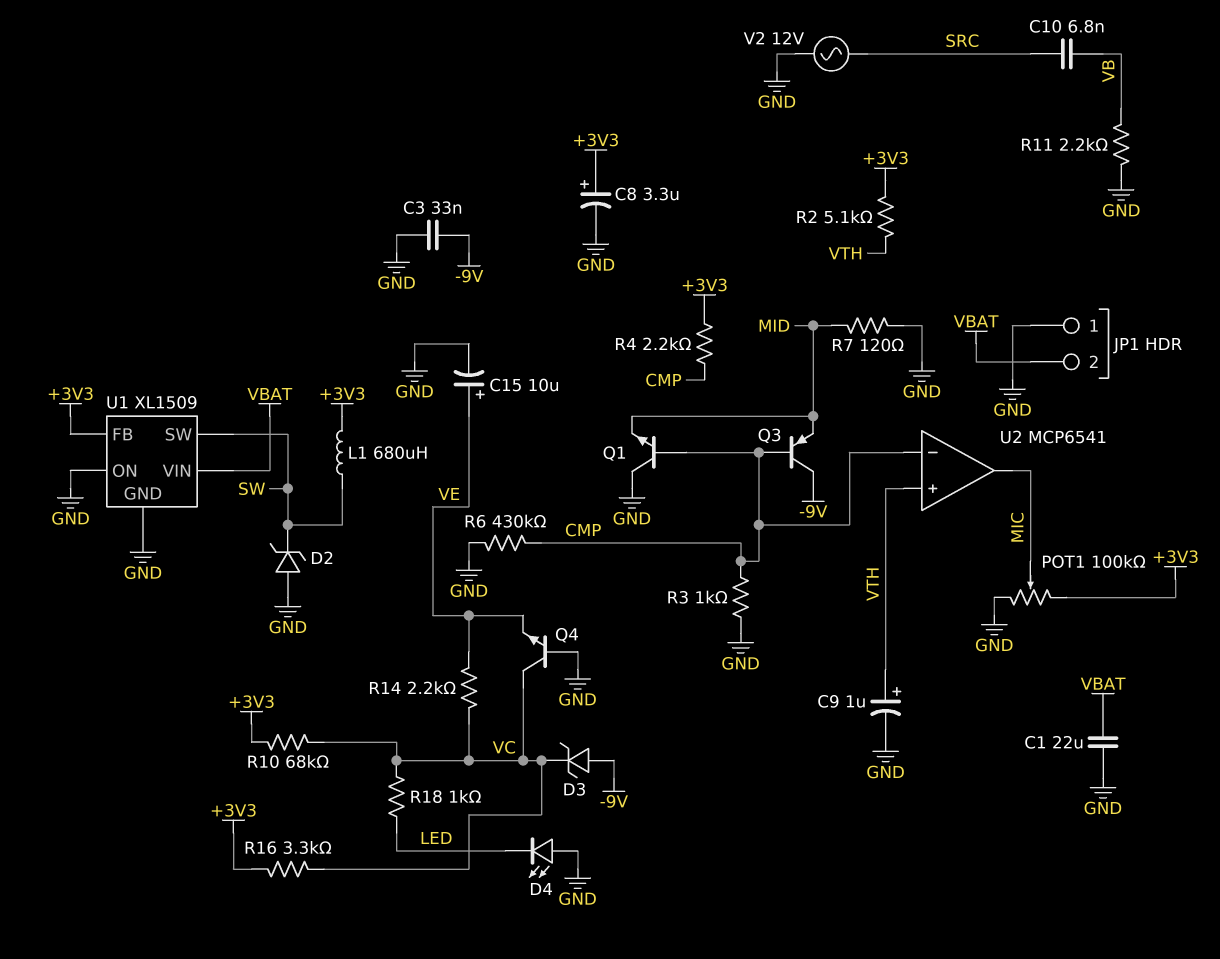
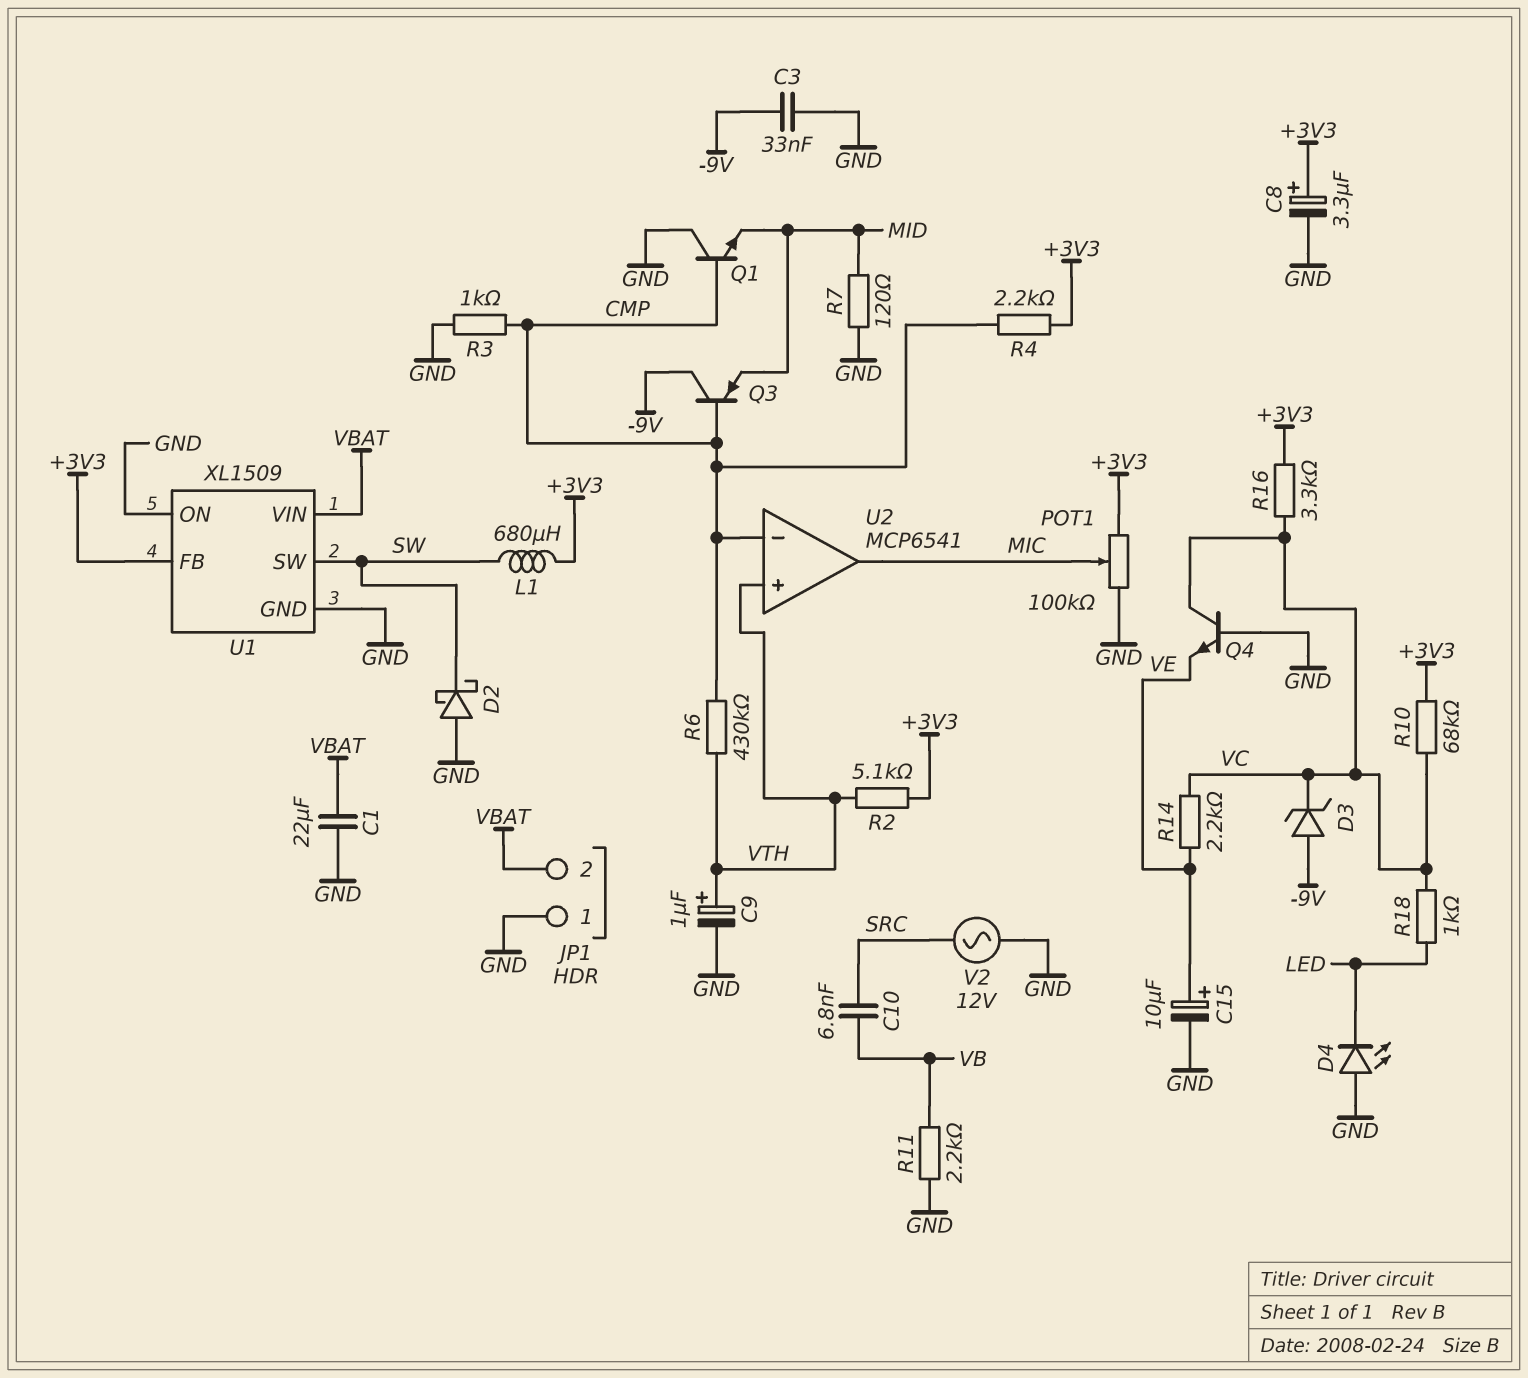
D2: zener (A GND, K SW) -> schottky (A GND, K SW)
R6: 430k (CMP, GND) -> 430k (CMP, VTH)

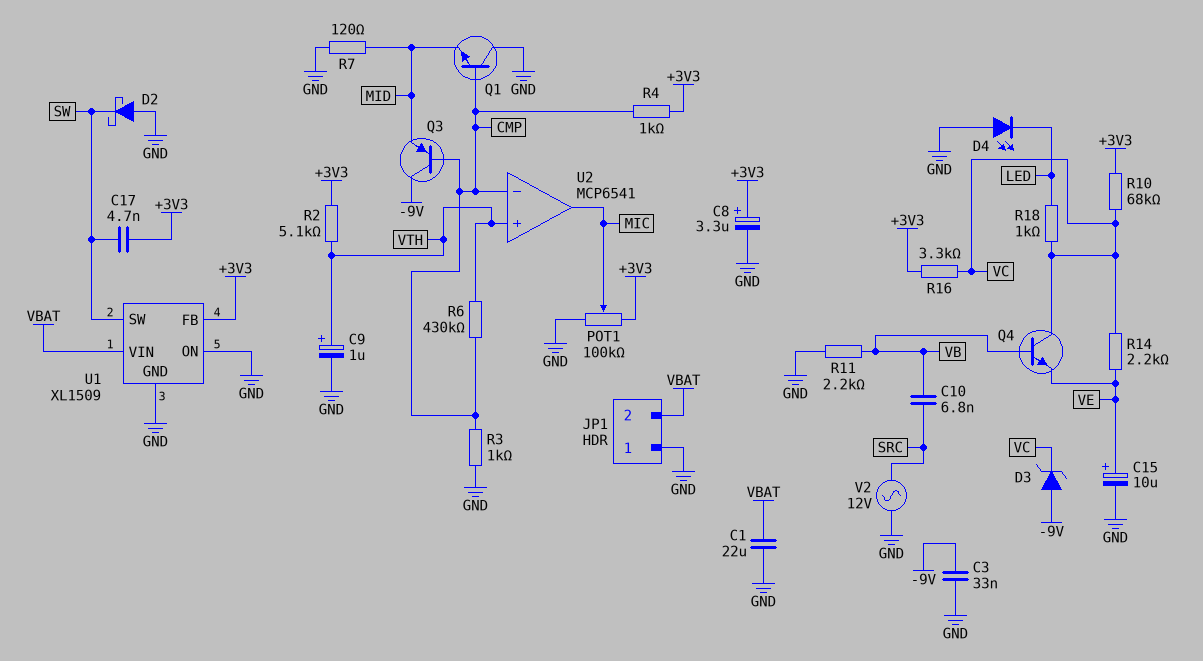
C17: none -> 4.7nF (+3V3, SW)
L1: 680uH (+3V3, SW) -> none
Q4: NPN (B GND, C VC, E VE) -> NPN (B VB, C VC, E VE)
R4: 2.2k (+3V3, CMP) -> 1k (+3V3, CMP)

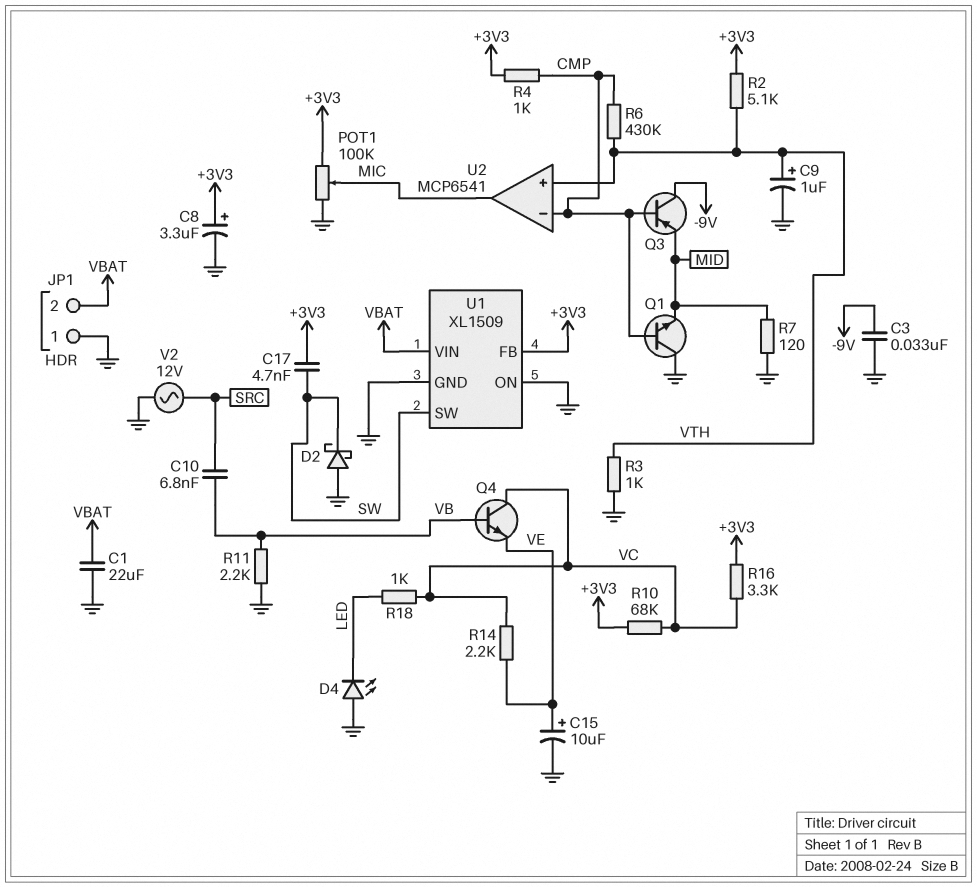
D3: zener (A -9V, K VC) -> none
R3: 1k (CMP, GND) -> 1k (GND, VTH)

